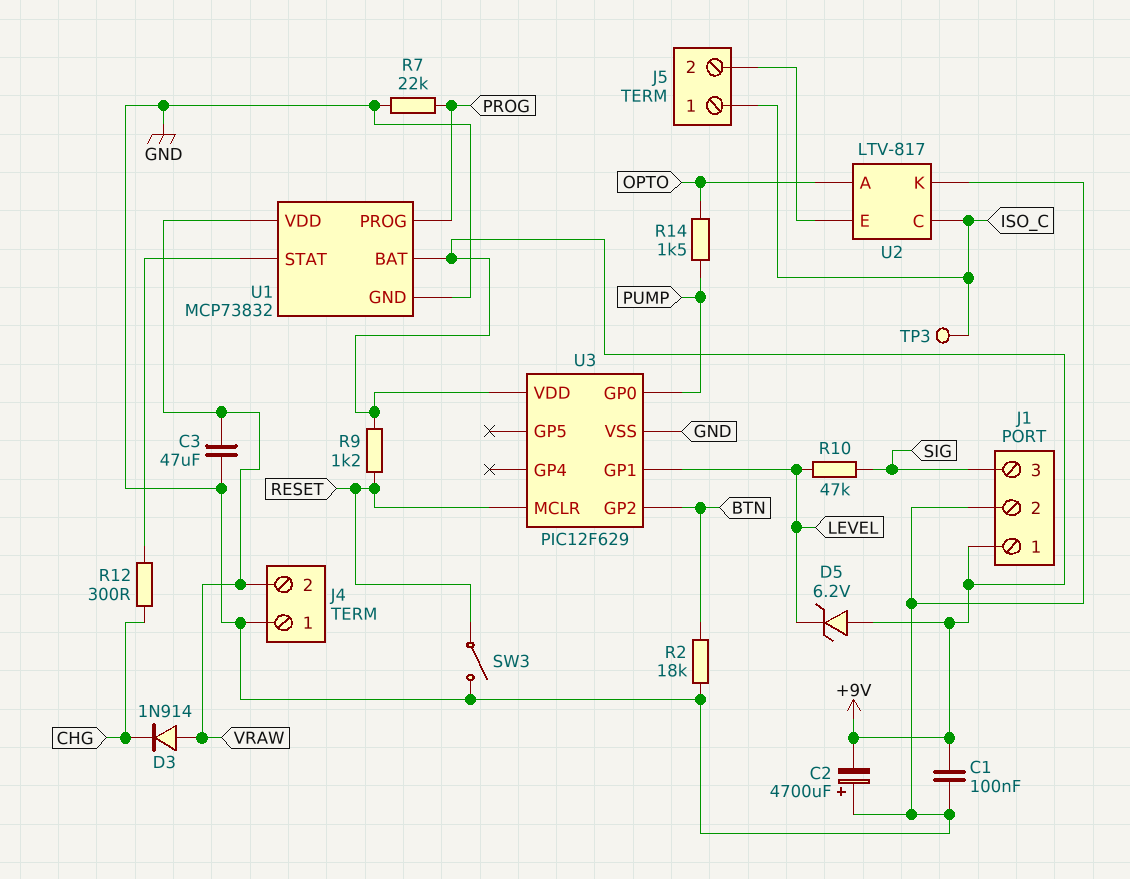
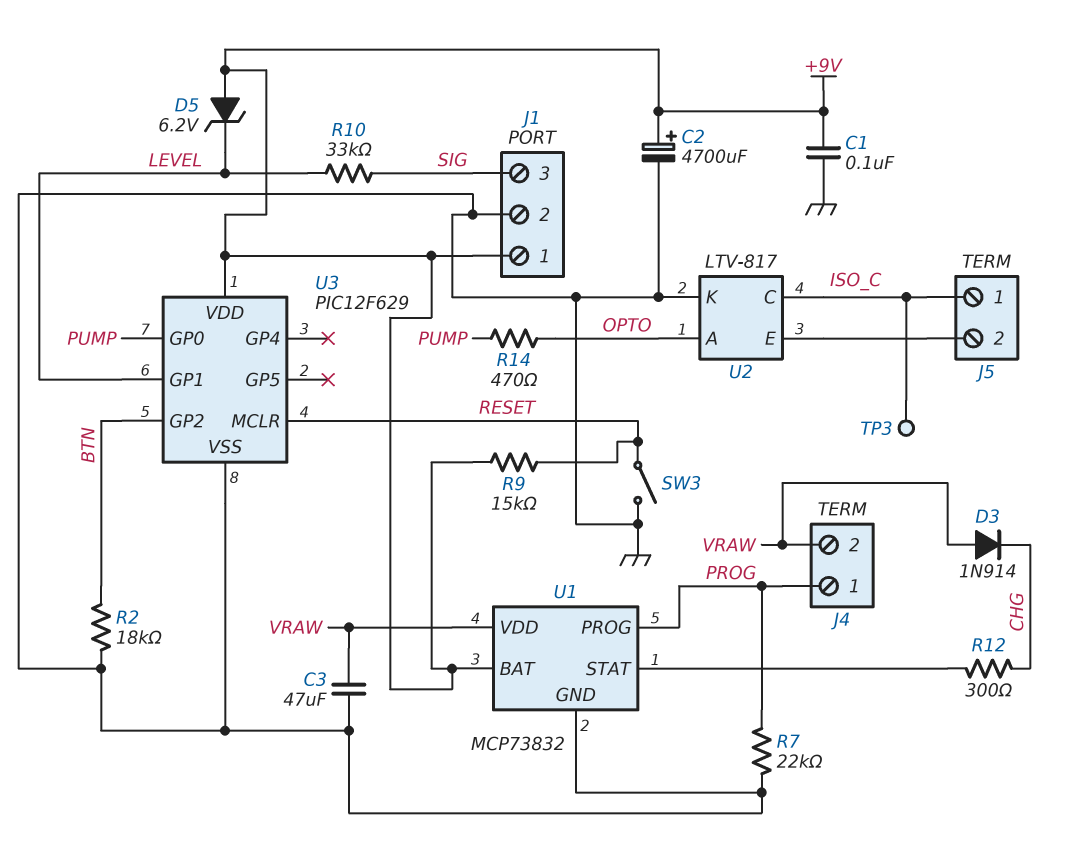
C2: 4700uF (plus GND, minus +9V) -> 4700uF (plus +9V, minus GND)
J4 pin 1: GND -> PROG
R9: 1.2k (+9V, RESET) -> 15k (+9V, RESET)
R10: 47k (LEVEL, SIG) -> 33k (LEVEL, SIG)
R14: 1.5k (OPTO, PUMP) -> 470 (OPTO, PUMP)

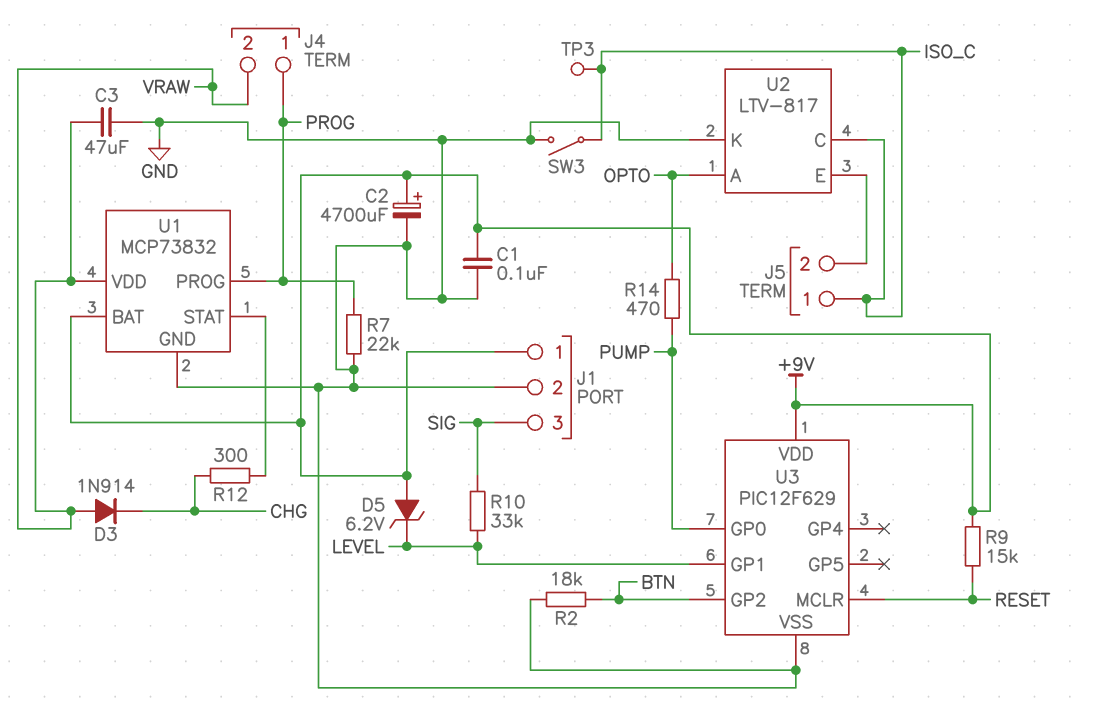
SW3: switch (GND, RESET) -> switch (GND, ISO_C)

